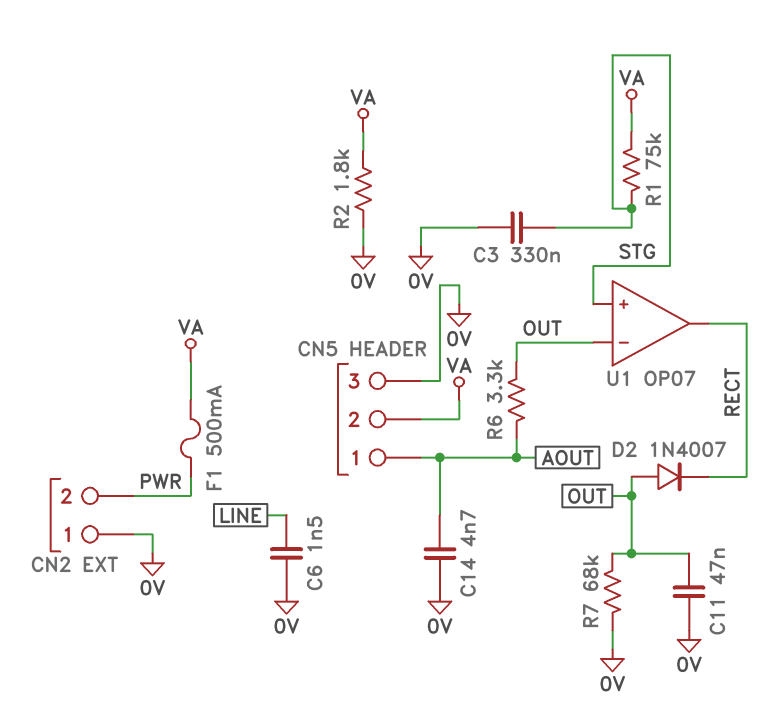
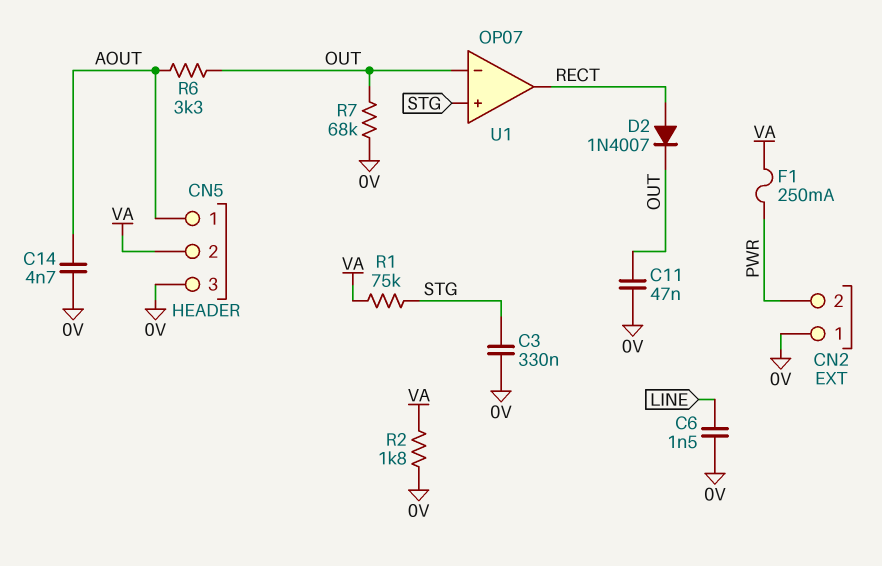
D2: diode 1N4007 (A OUT, K RECT) -> diode 1N4007 (A RECT, K OUT)
F1: 500mA (PWR, VA) -> 250mA (PWR, VA)

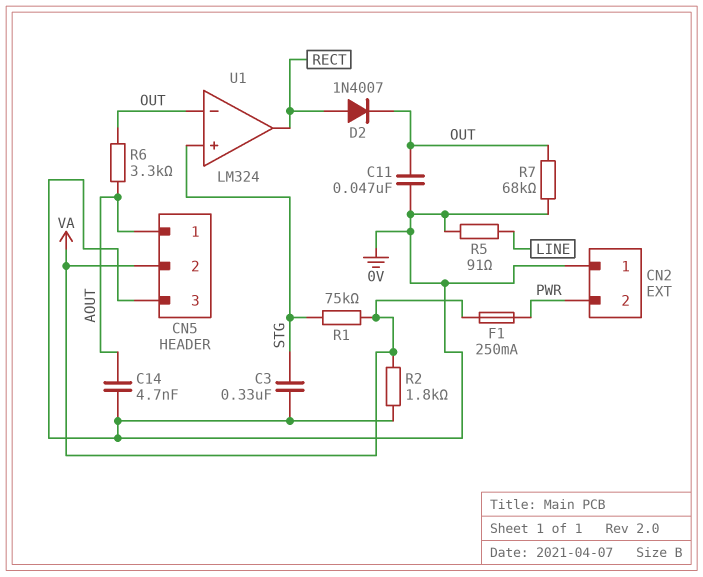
C6: 1.5nF (0V, LINE) -> none
R5: none -> 91 (0V, LINE)
U1: OP07 -> LM324

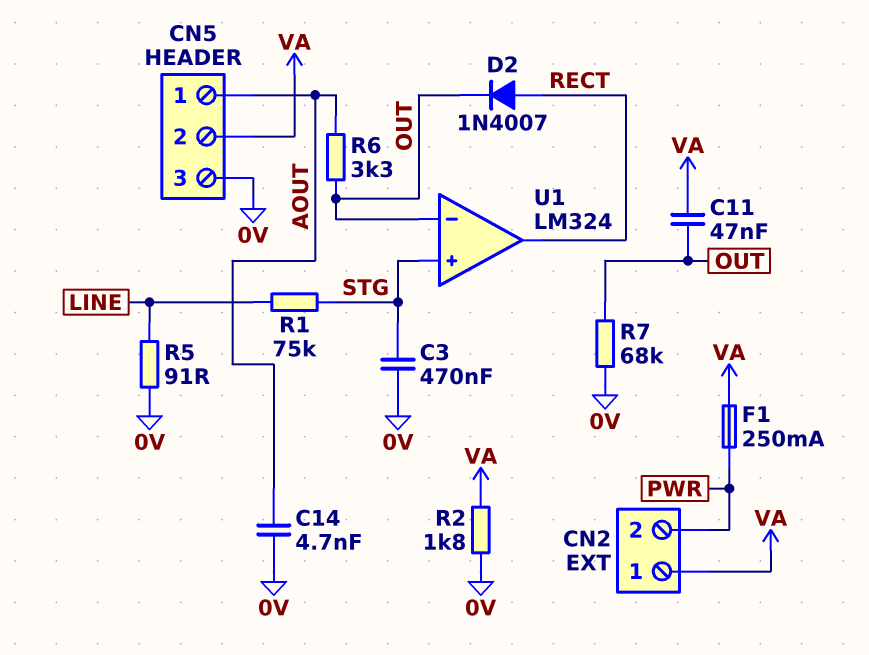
C3: 330nF (0V, STG) -> 470nF (0V, STG)
C11: 47nF (0V, OUT) -> 47nF (OUT, VA)
CN2 pin 1: 0V -> VA
R1: 75k (STG, VA) -> 75k (LINE, STG)

